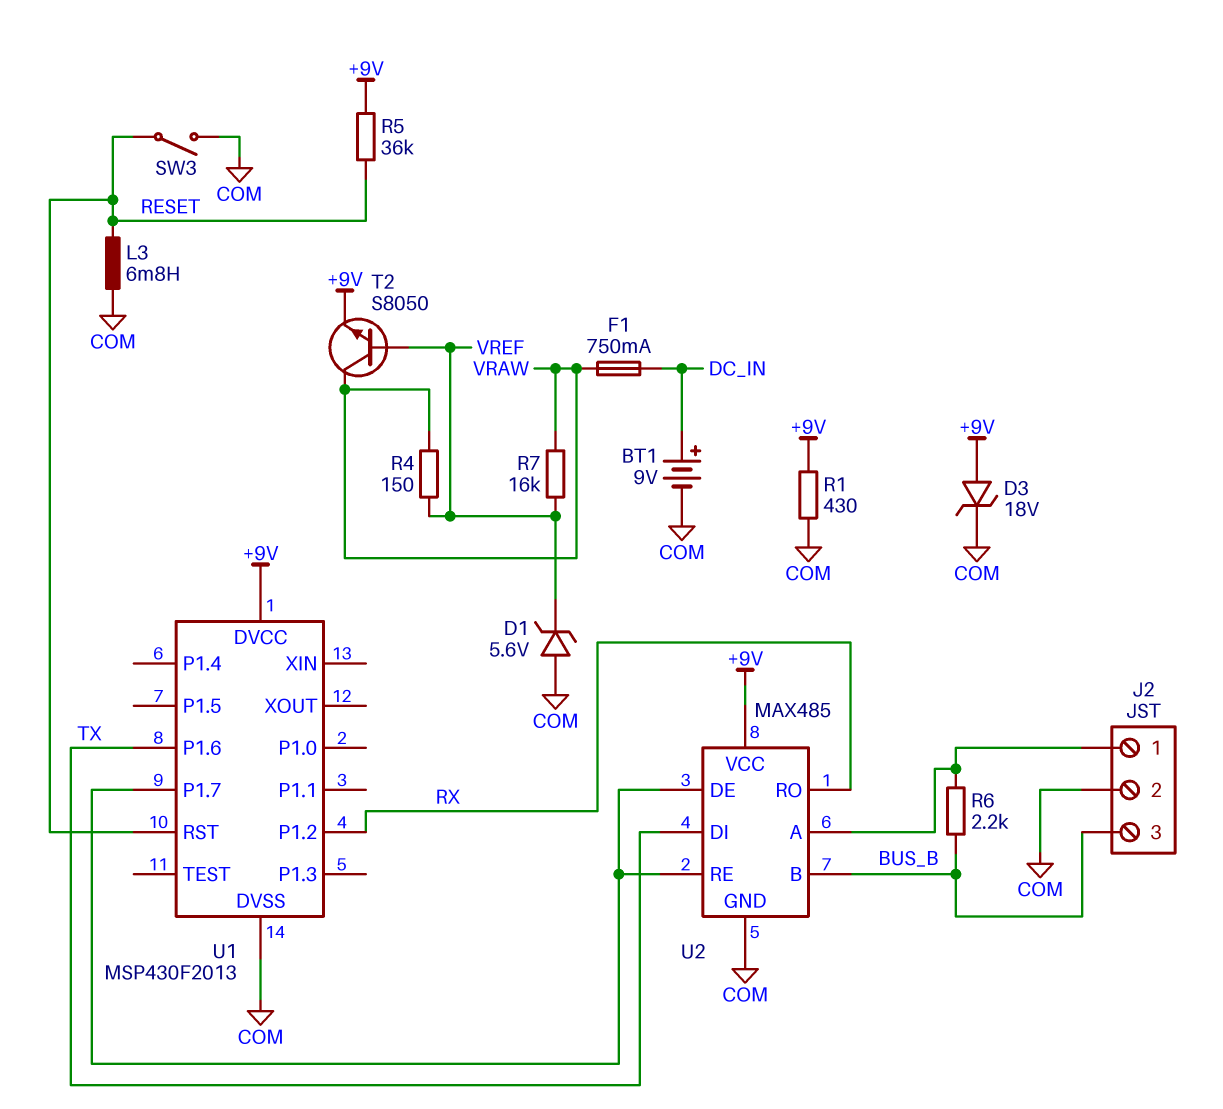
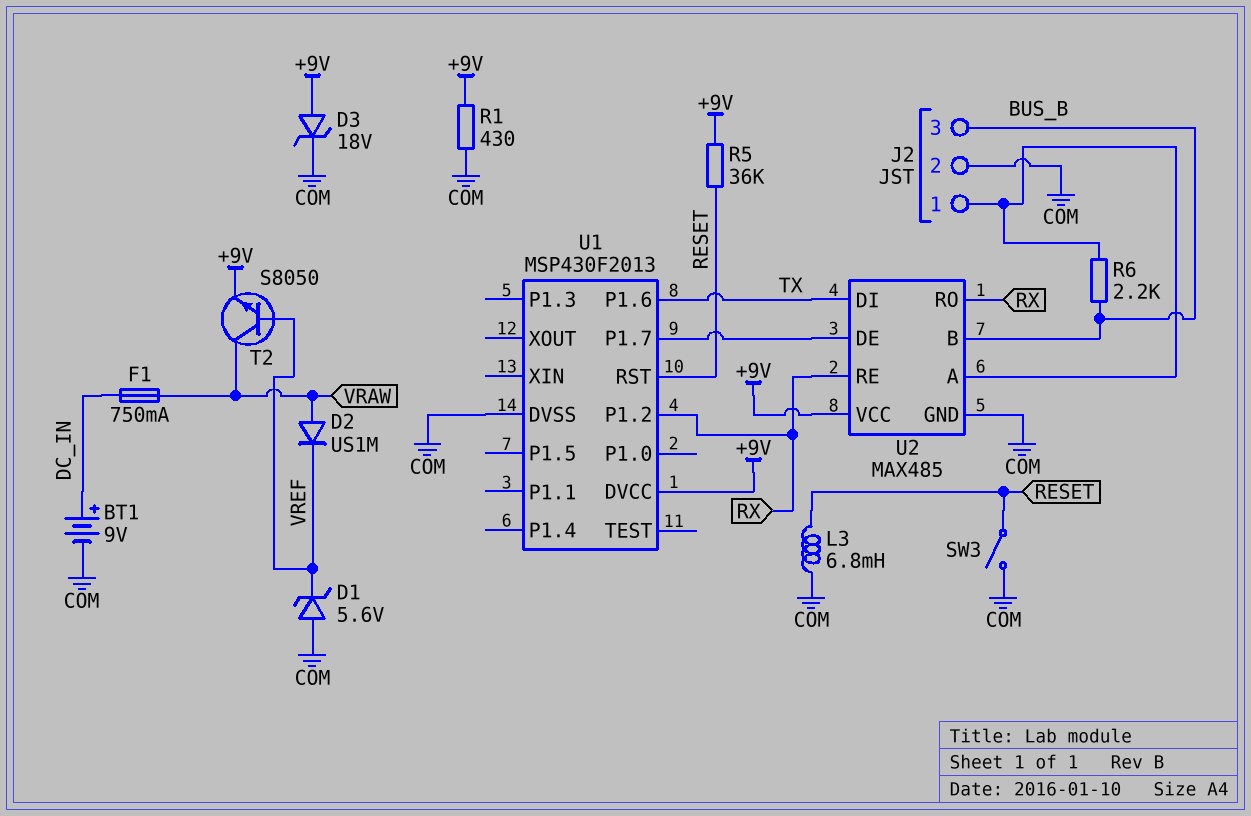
D2: none -> diode US1M (A VRAW, K VREF)
R4: 150 (VRAW, VREF) -> none
R7: 16k (VRAW, VREF) -> none
U2 pin RE: U1/P1.7 -> RX

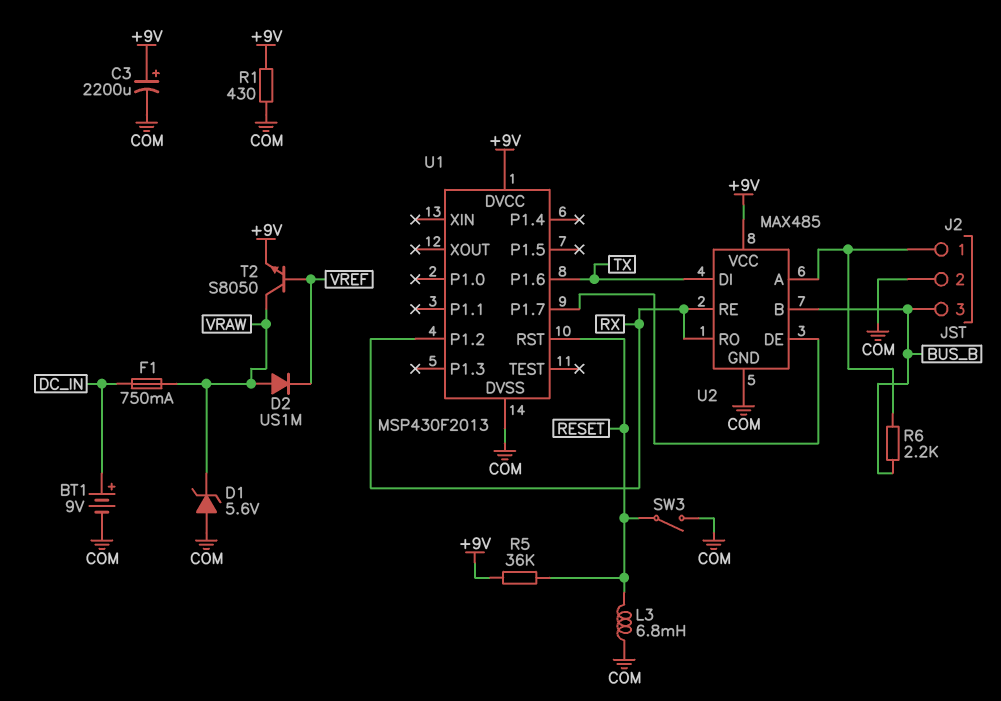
C3: none -> 2200uF (plus +9V, minus COM)
D1: zener 5.6V (A COM, K VREF) -> zener 5.6V (A COM, K VRAW)
D3: zener 18V (A +9V, K COM) -> none

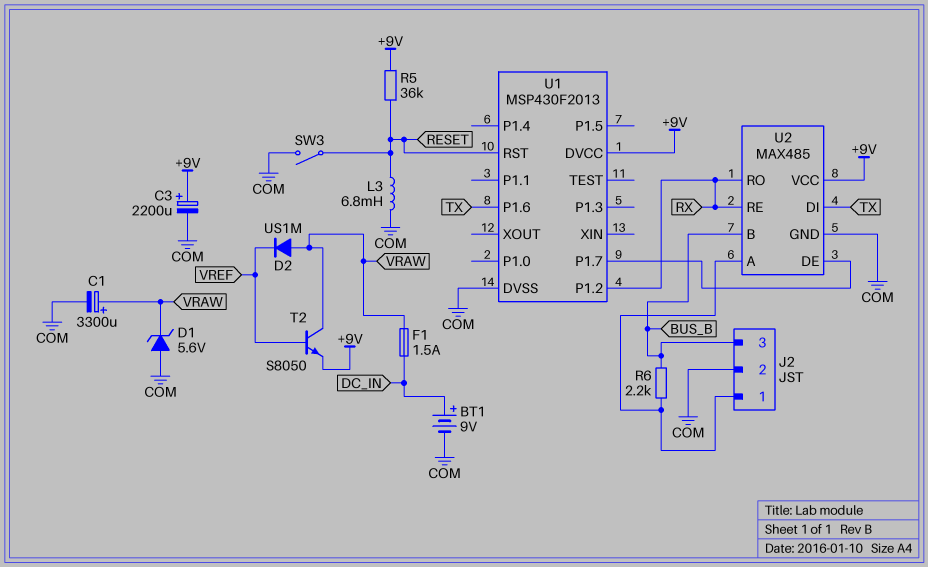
C1: none -> 3300uF (plus VRAW, minus COM)
F1: 750mA (DC_IN, VRAW) -> 1.5A (DC_IN, VRAW)
R1: 430 (+9V, COM) -> none

